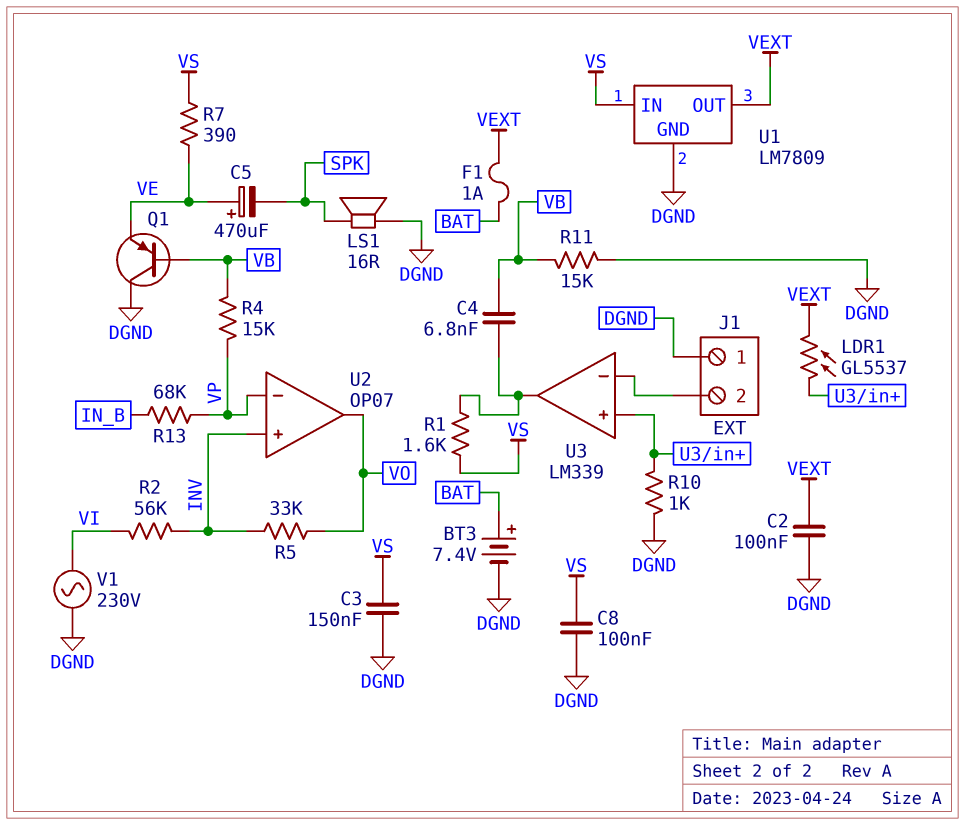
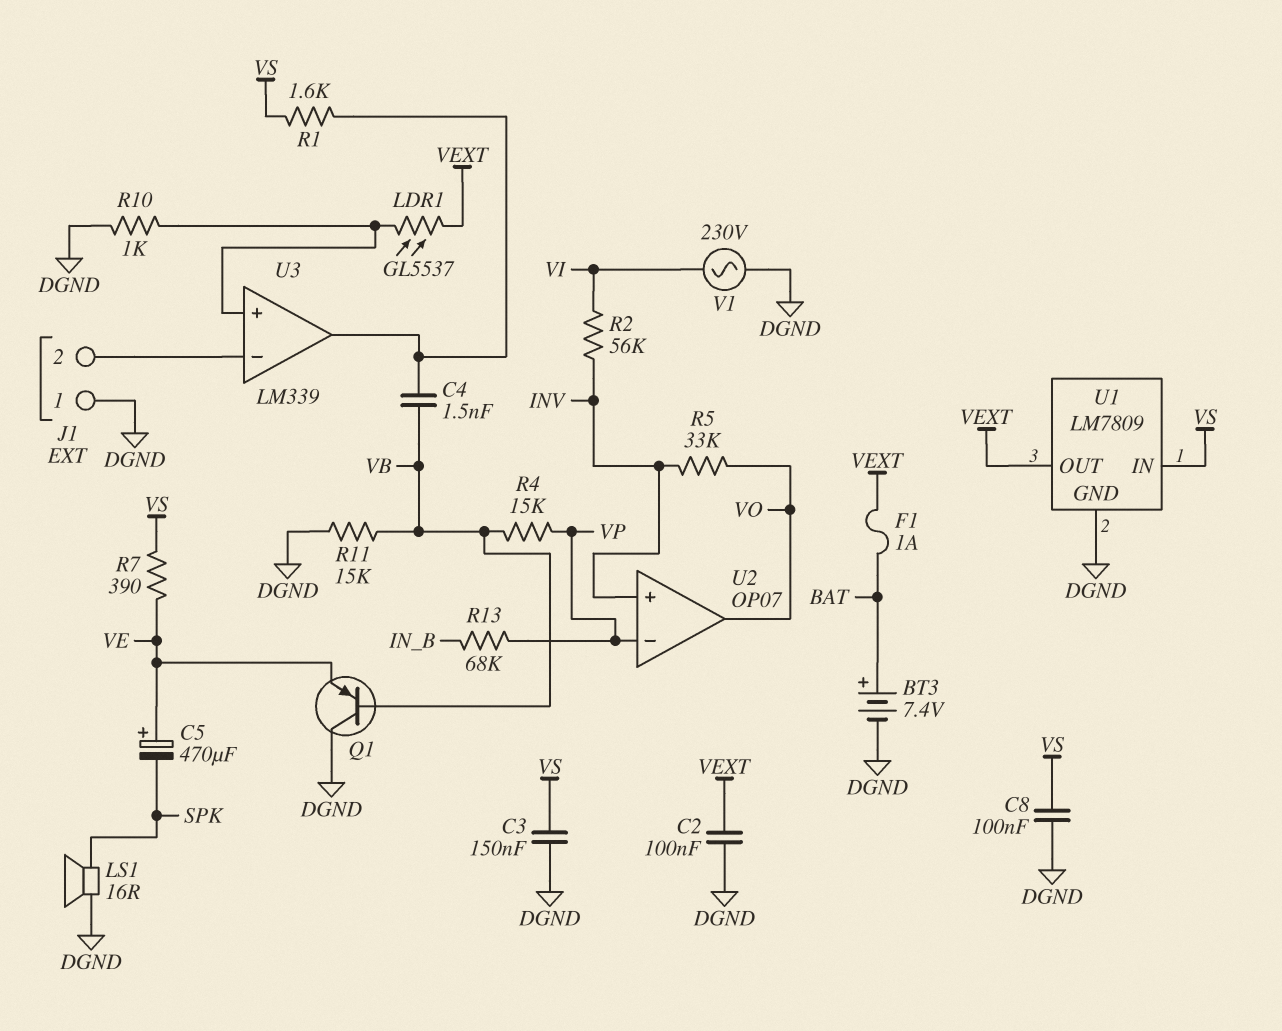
C4: 6.8nF (U3/out, VB) -> 1.5nF (U3/out, VB)

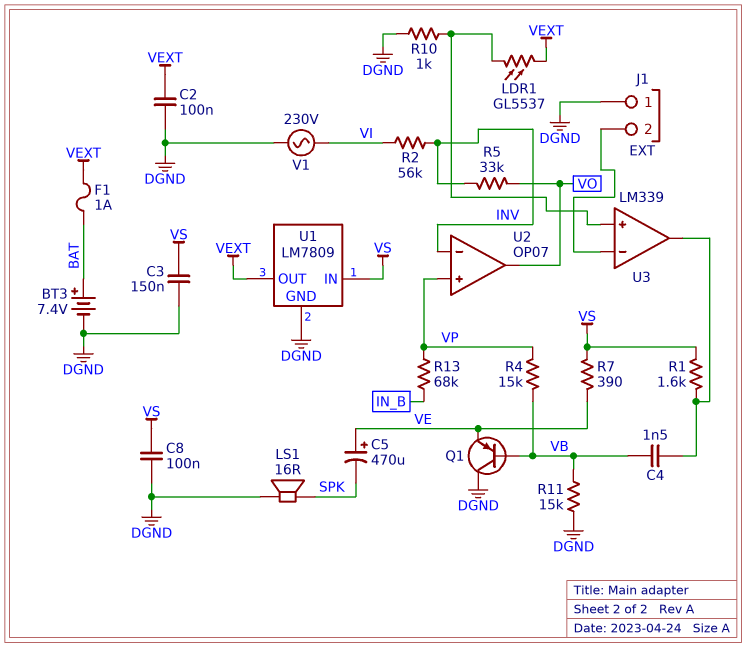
U2 pin in+: INV -> VP
U2 pin in-: VP -> INV

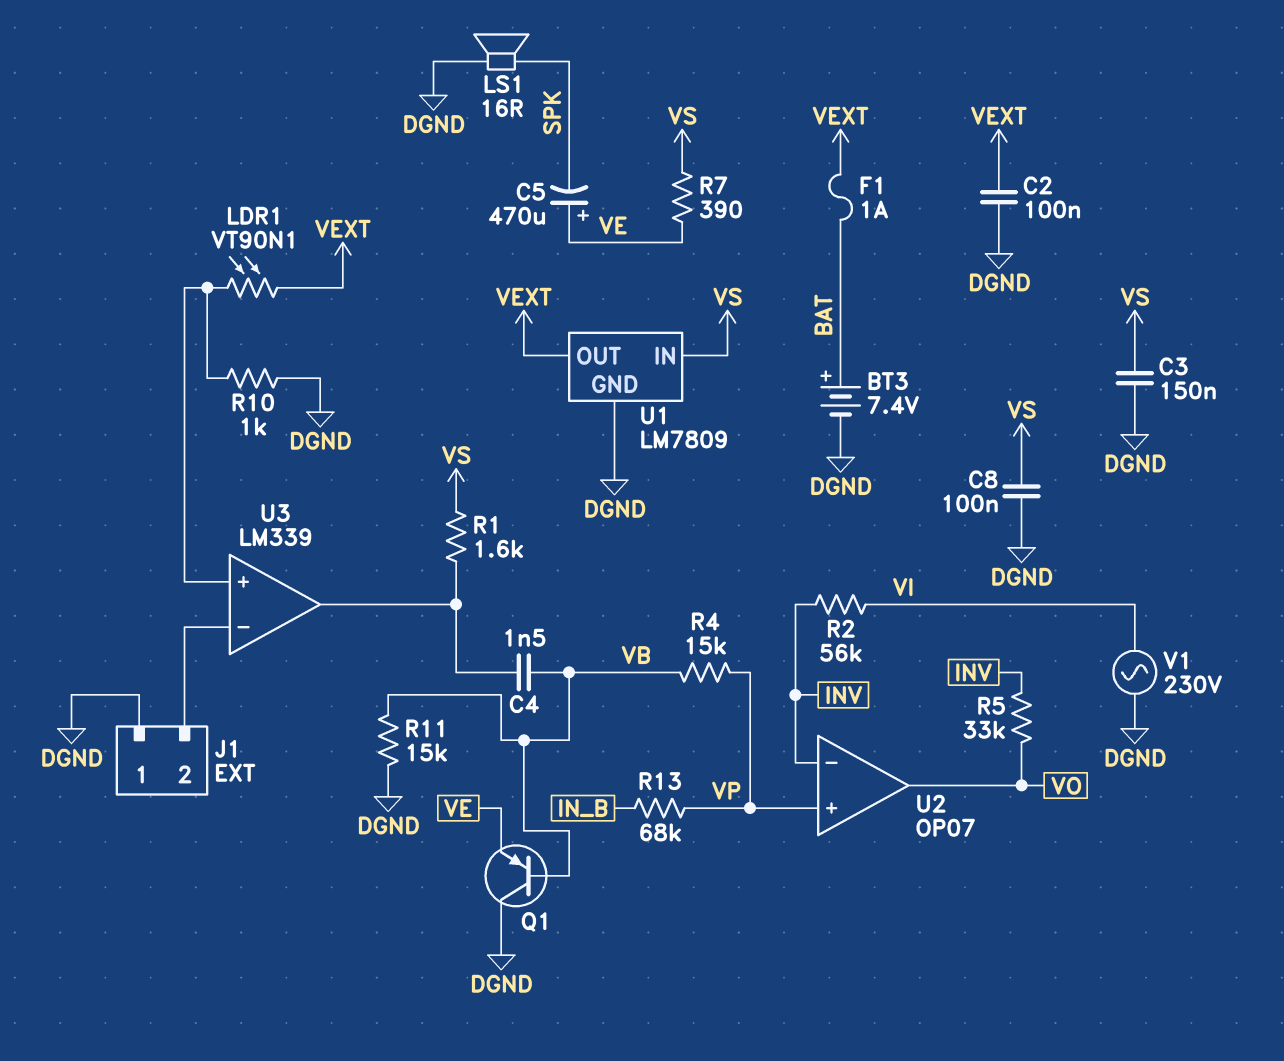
LDR1: GL5537 (U3/in+, VEXT) -> VT90N1 (U3/in+, VEXT)

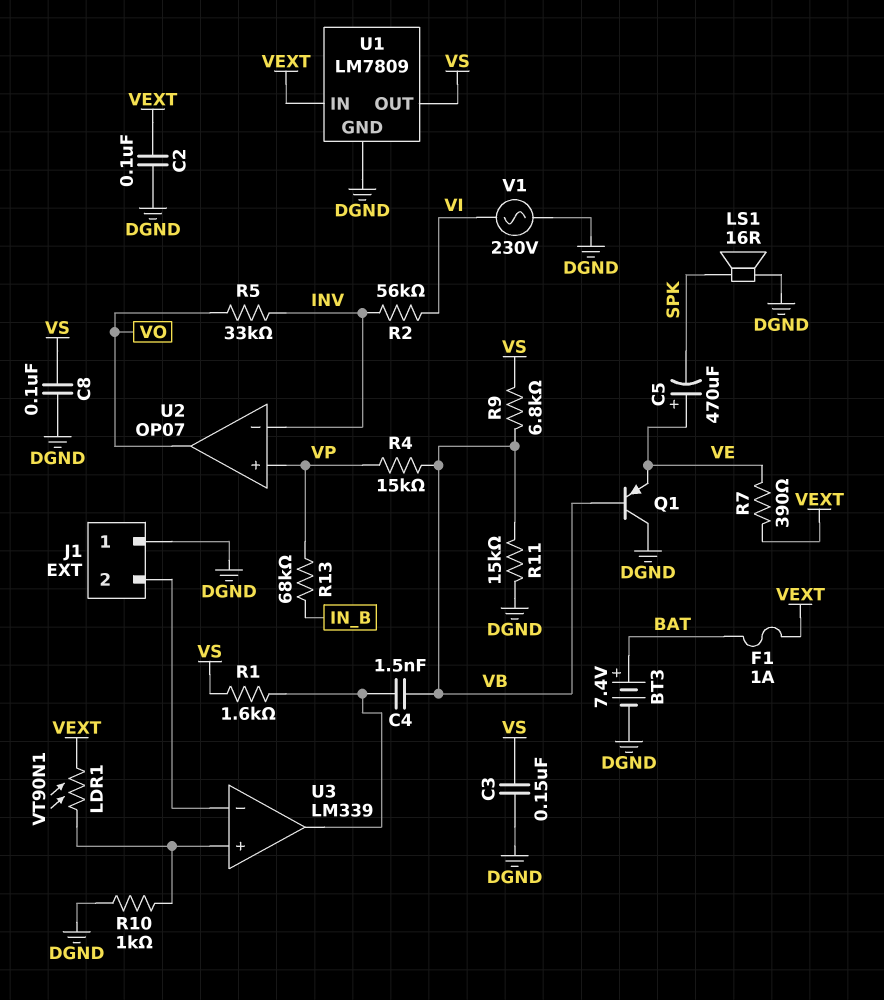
R7: 390 (VE, VS) -> 390 (VE, VEXT)
R9: none -> 6.8k (VB, VS)
U1 pin IN: VS -> VEXT
U1 pin OUT: VEXT -> VS

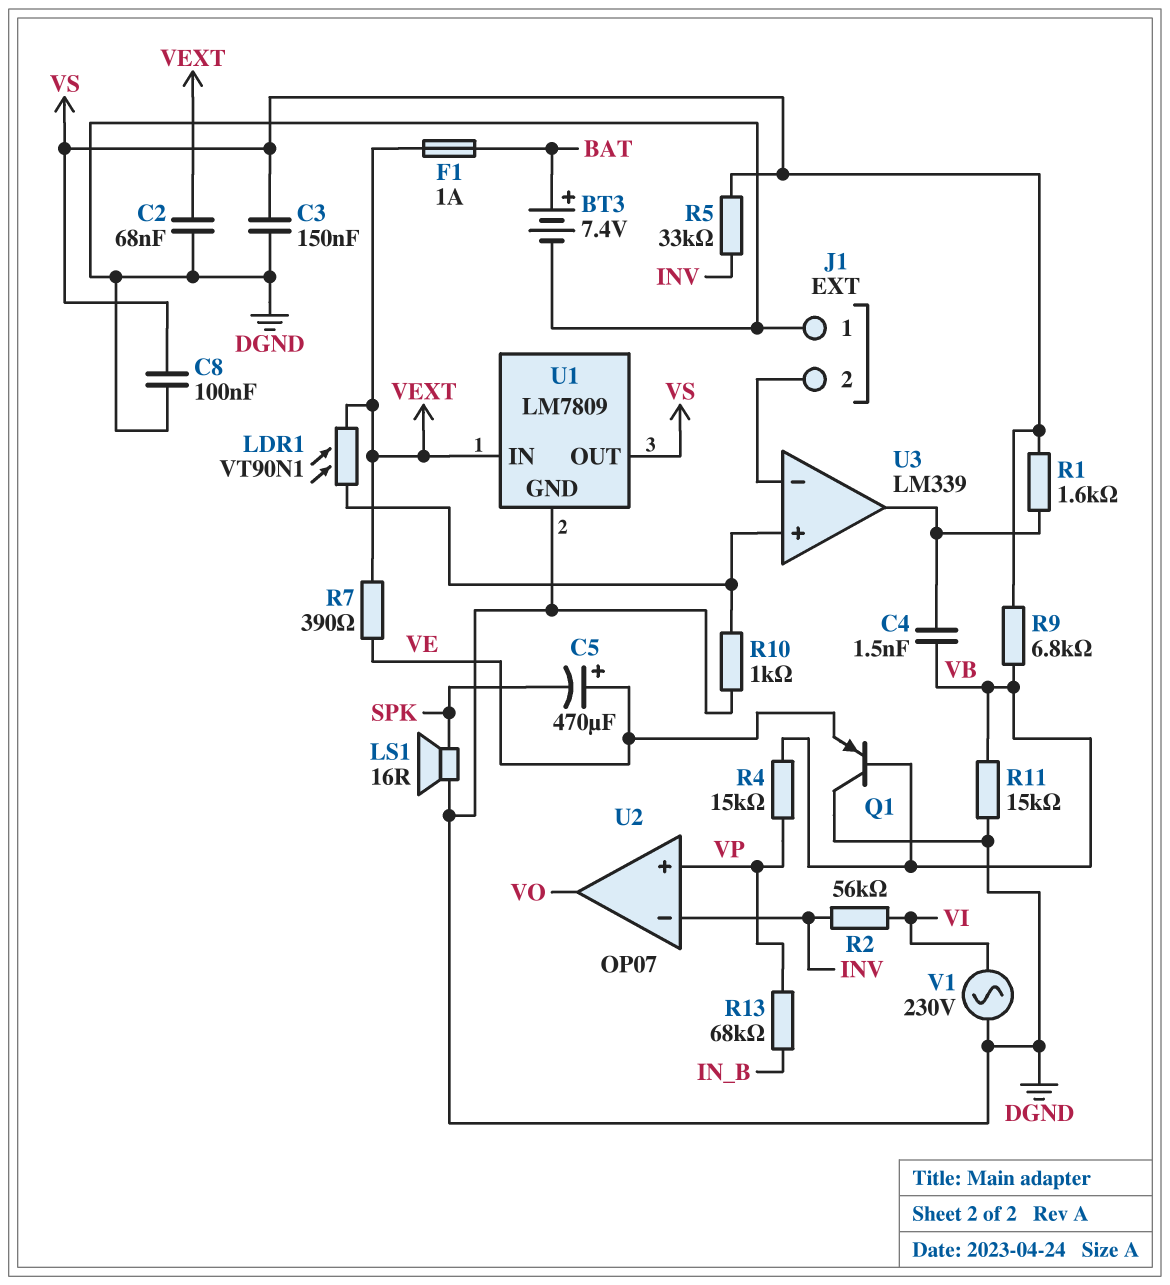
C2: 100nF (DGND, VEXT) -> 68nF (DGND, VEXT)
R5: 33k (INV, VO) -> 33k (INV, VS)

